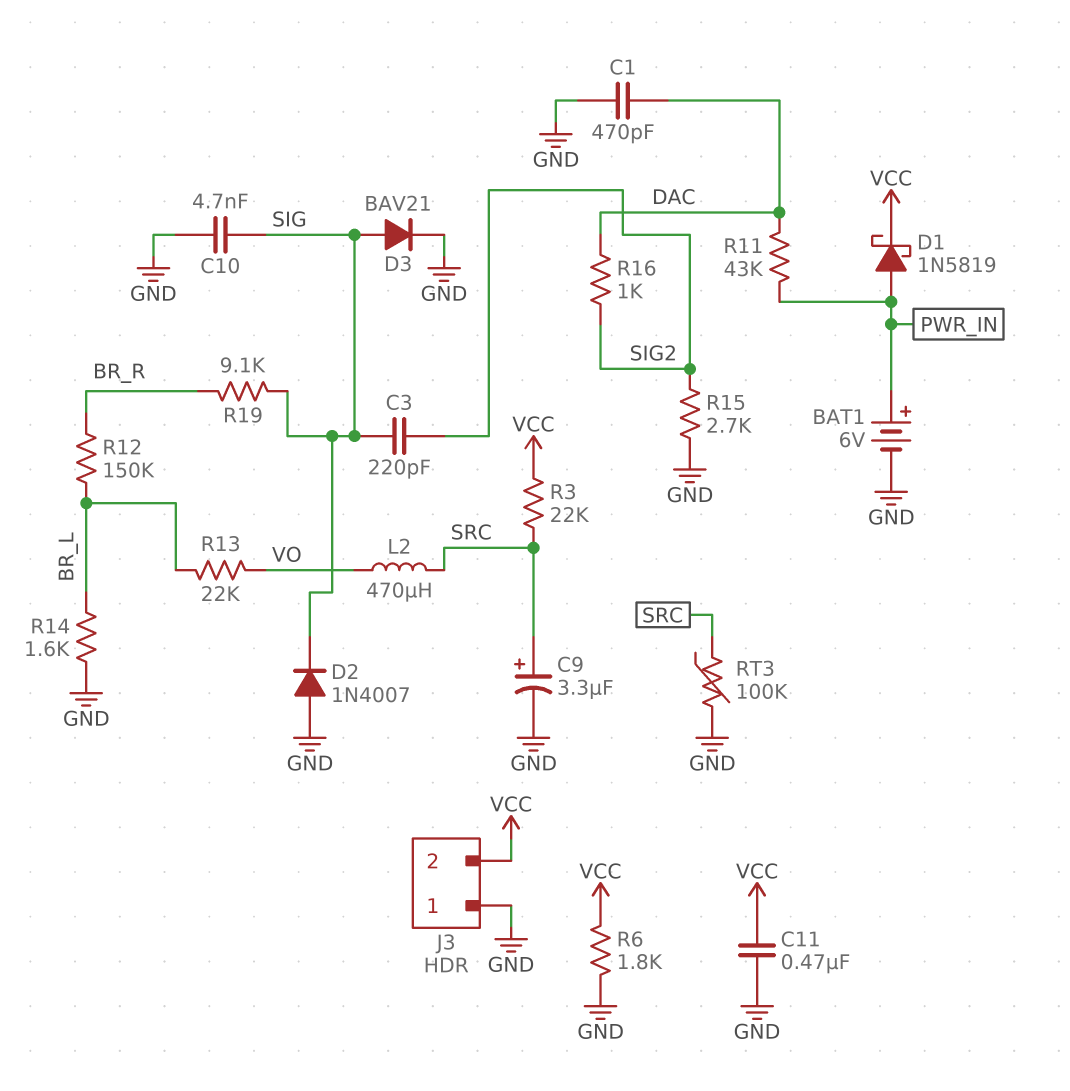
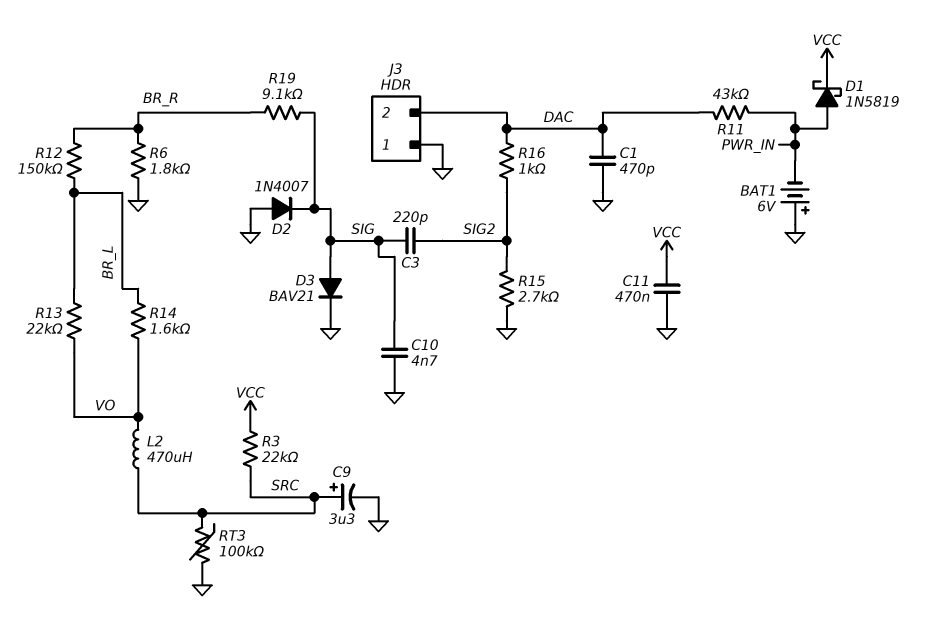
BAT1: 6V (plus PWR_IN, minus GND) -> 6V (plus GND, minus PWR_IN)
J3 pin 2: VCC -> DAC
R6: 1.8k (GND, VCC) -> 1.8k (BR_R, GND)
R14: 1.6k (BR_L, GND) -> 1.6k (BR_L, VO)

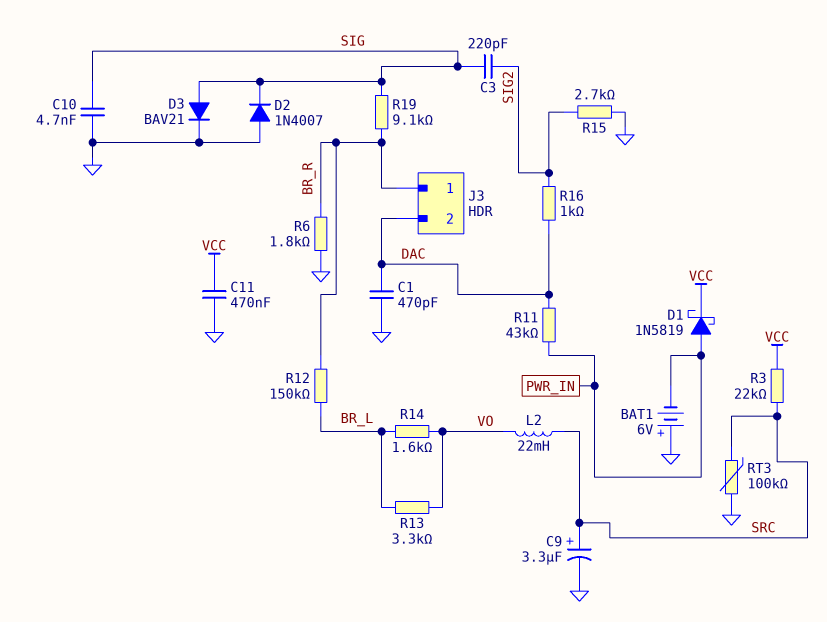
J3 pin 1: GND -> BR_R
L2: 470uH (SRC, VO) -> 22mH (SRC, VO)
R13: 22k (BR_L, VO) -> 3.3k (BR_L, VO)

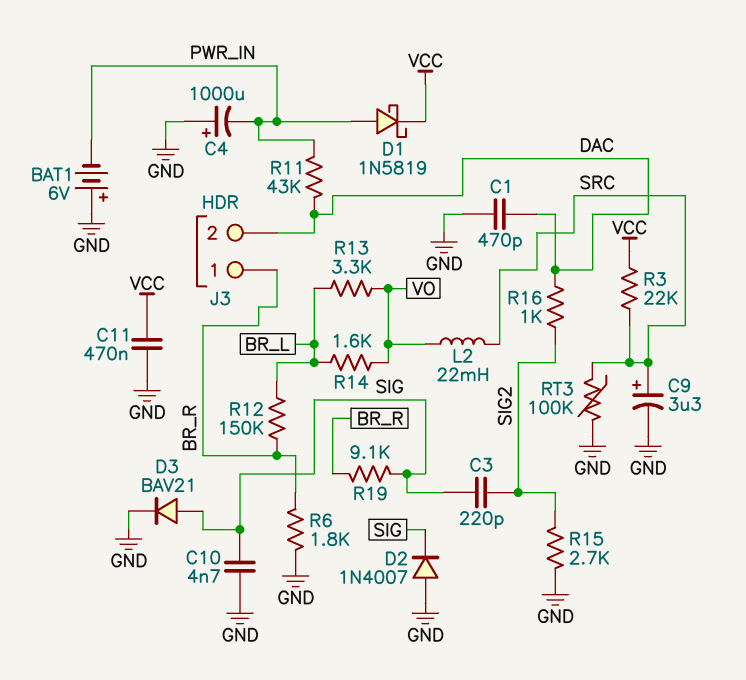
C4: none -> 1000uF (plus GND, minus PWR_IN)

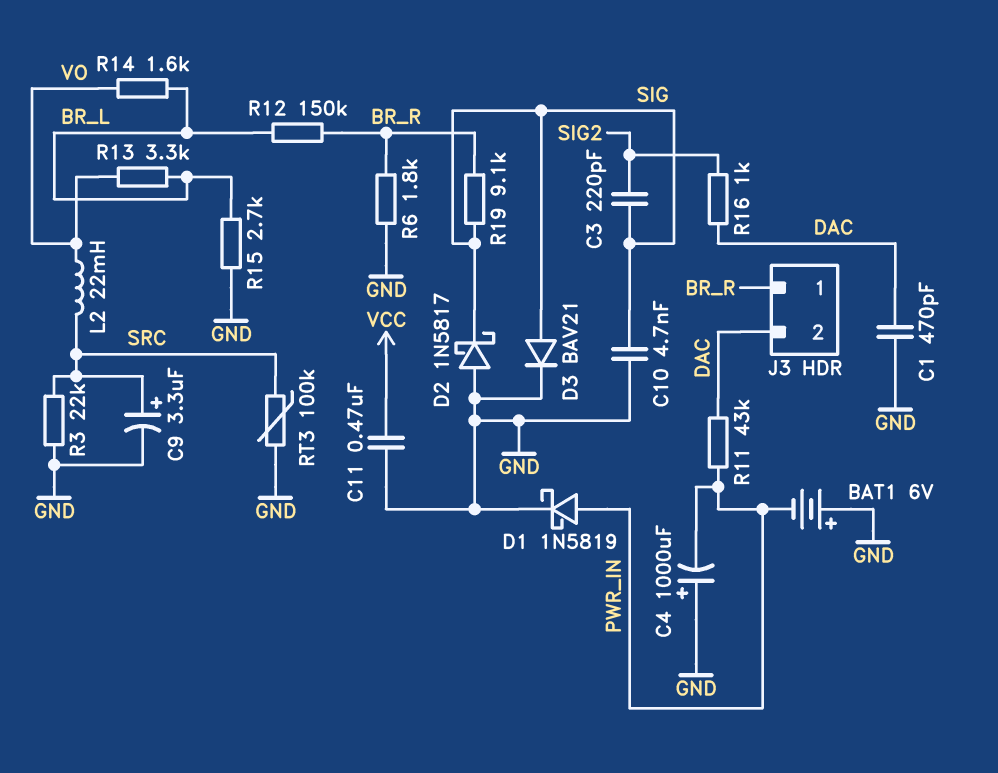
D1: schottky 1N5819 (A PWR_IN, K VCC) -> schottky 1N5819 (A PWR_IN, K GND)
D2: diode 1N4007 (A GND, K SIG) -> schottky 1N5817 (A GND, K SIG)
R3: 22k (SRC, VCC) -> 22k (GND, SRC)
R15: 2.7k (GND, SIG2) -> 2.7k (BR_L, GND)

